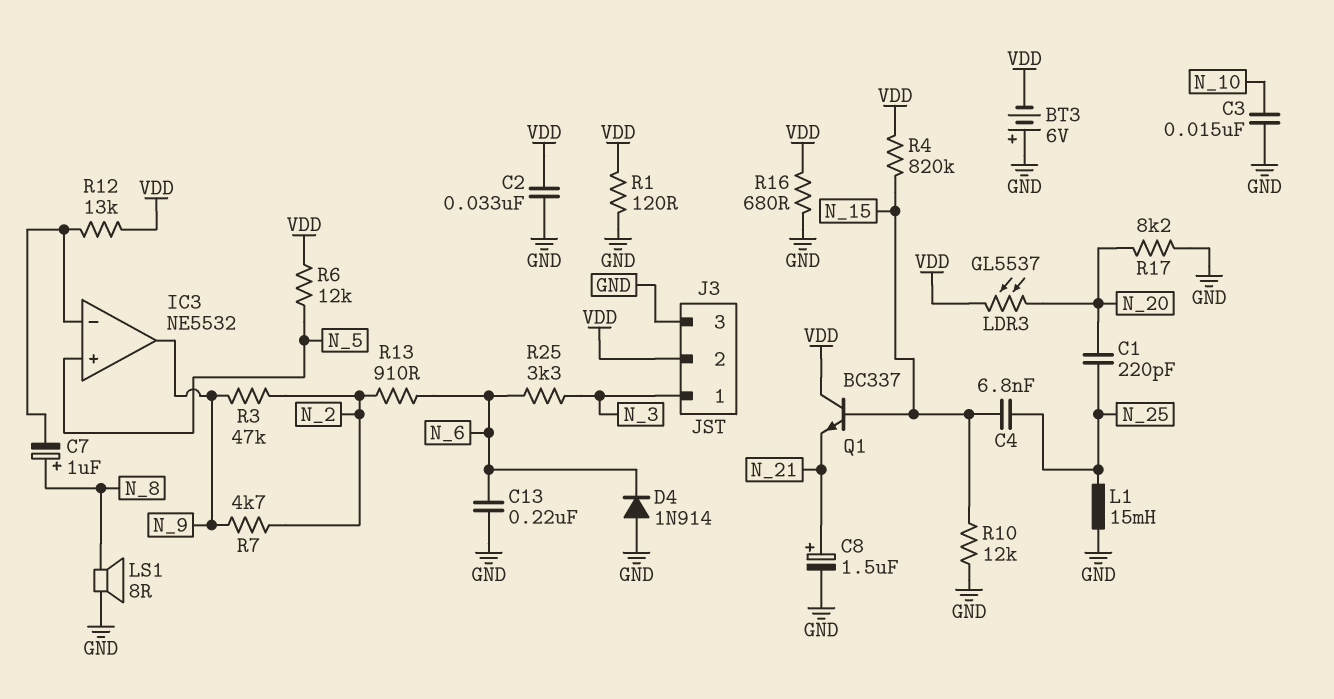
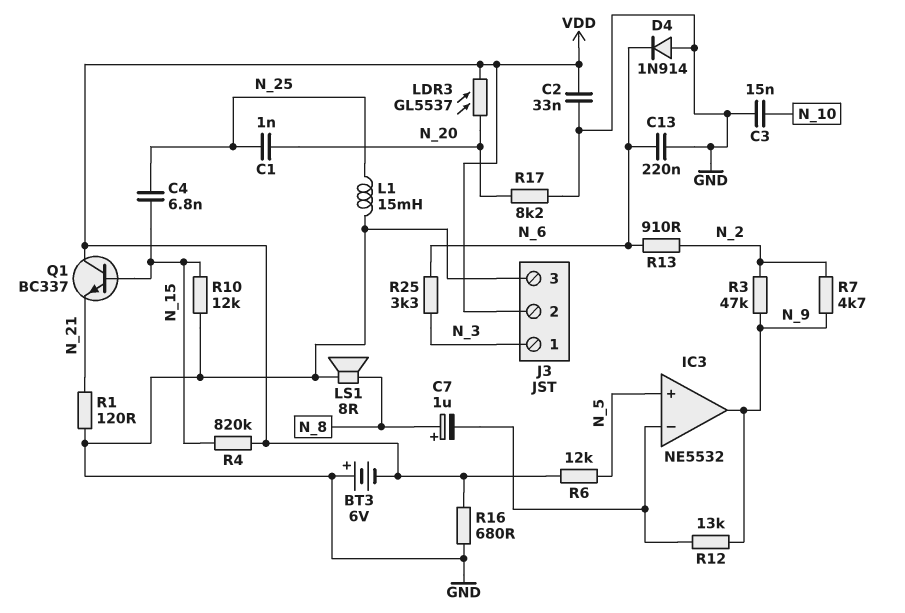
C1: 220pF (N_20, N_25) -> 1nF (N_20, N_25)
C8: 1.5uF (plus N_21, minus GND) -> none
R1: 120 (GND, VDD) -> 120 (GND, N_21)
R12: 13k (IC3/in-, VDD) -> 13k (IC3/in-, N_9)

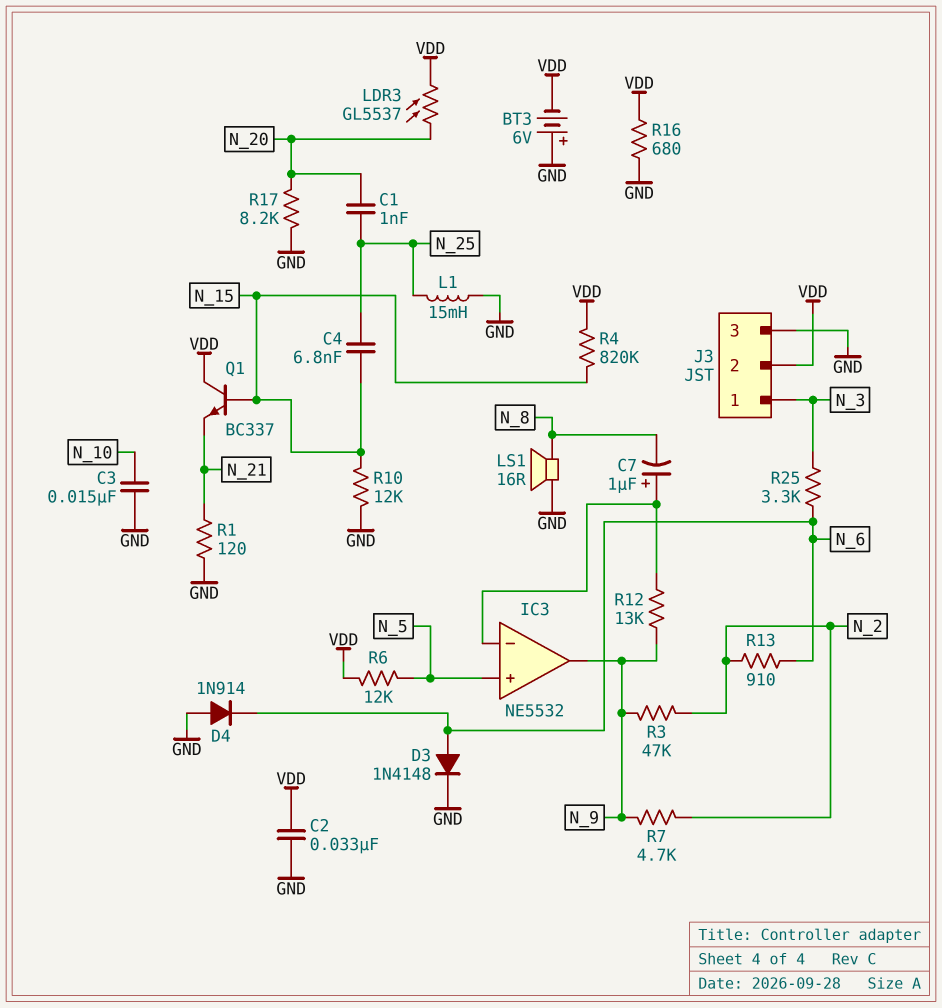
C7: 1uF (plus N_8, minus IC3/in-) -> 1uF (plus IC3/in-, minus N_8)
C13: 220nF (GND, N_6) -> none
D3: none -> diode 1N4148 (A N_6, K GND)
LS1: speaker 8R (GND, N_8) -> speaker 16R (GND, N_8)

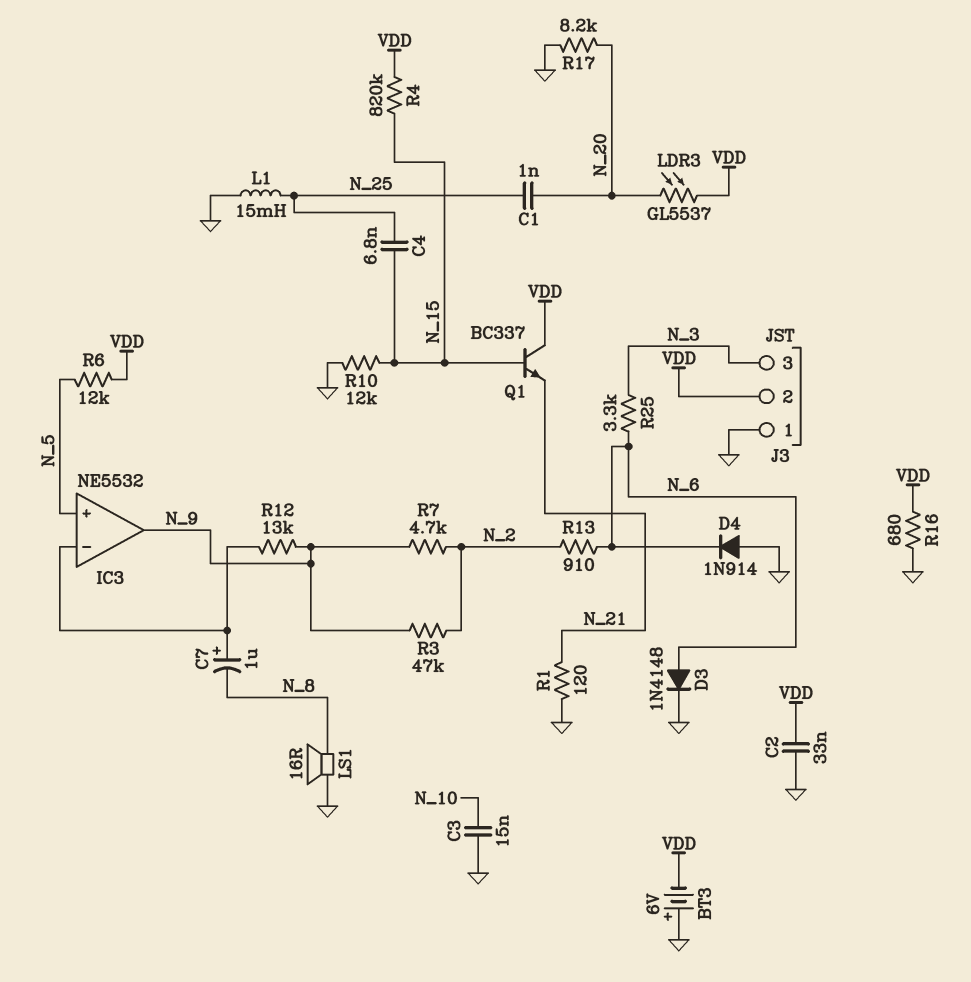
J3 pin 1: N_3 -> GND
J3 pin 3: GND -> N_3

